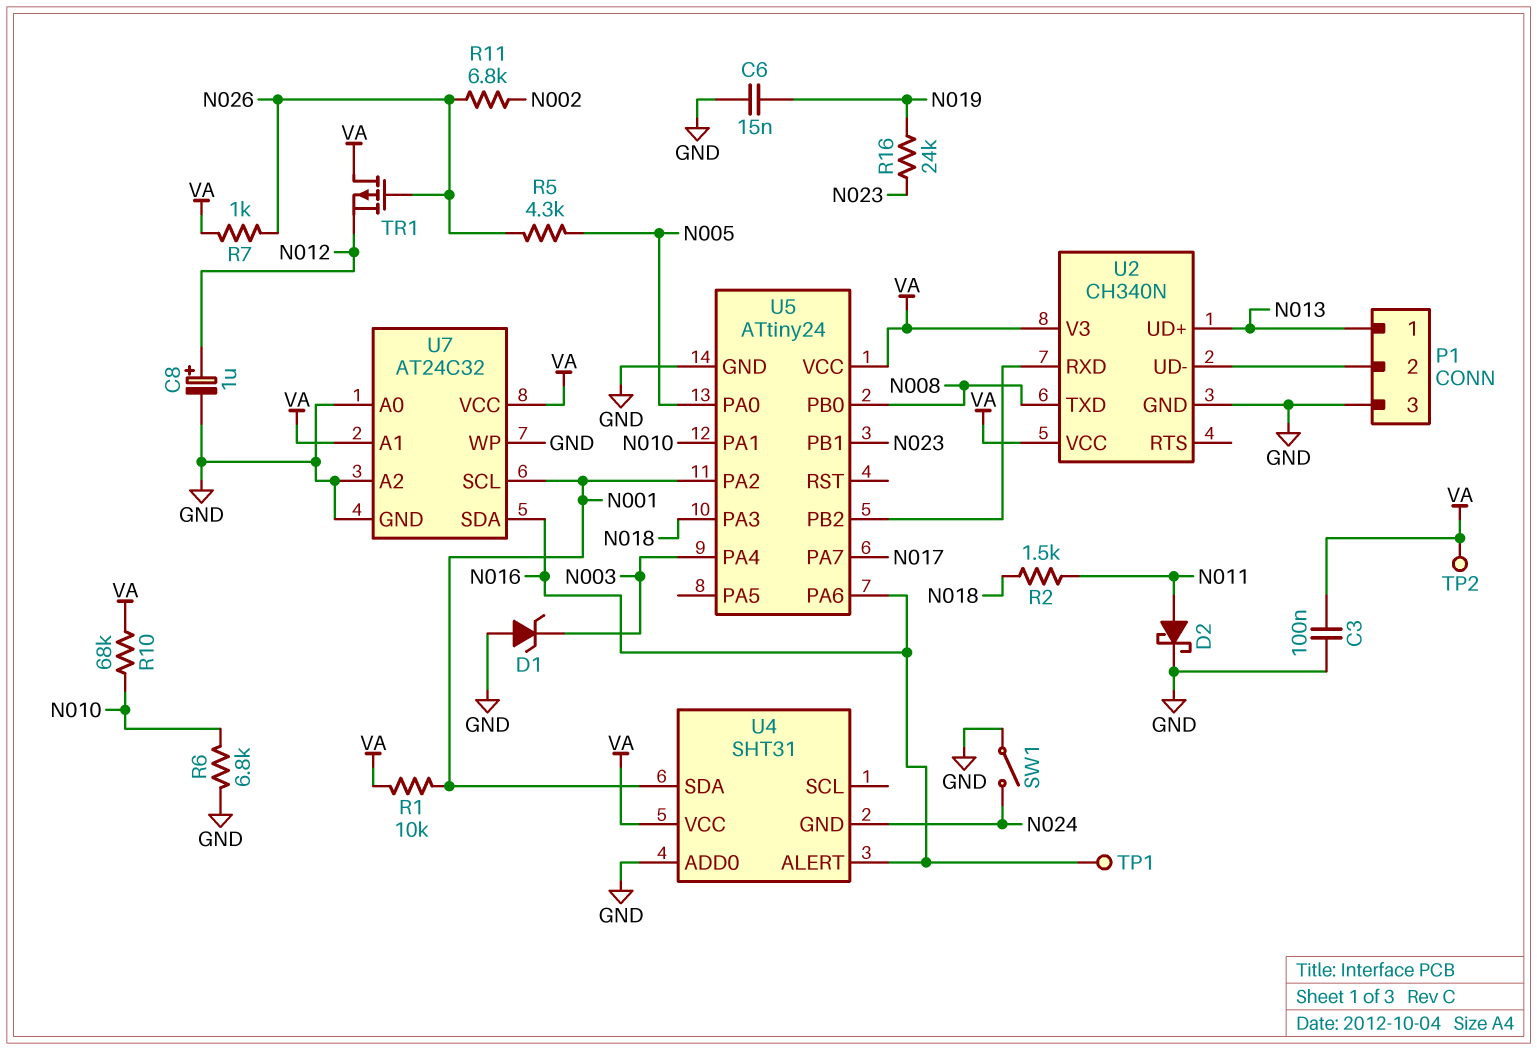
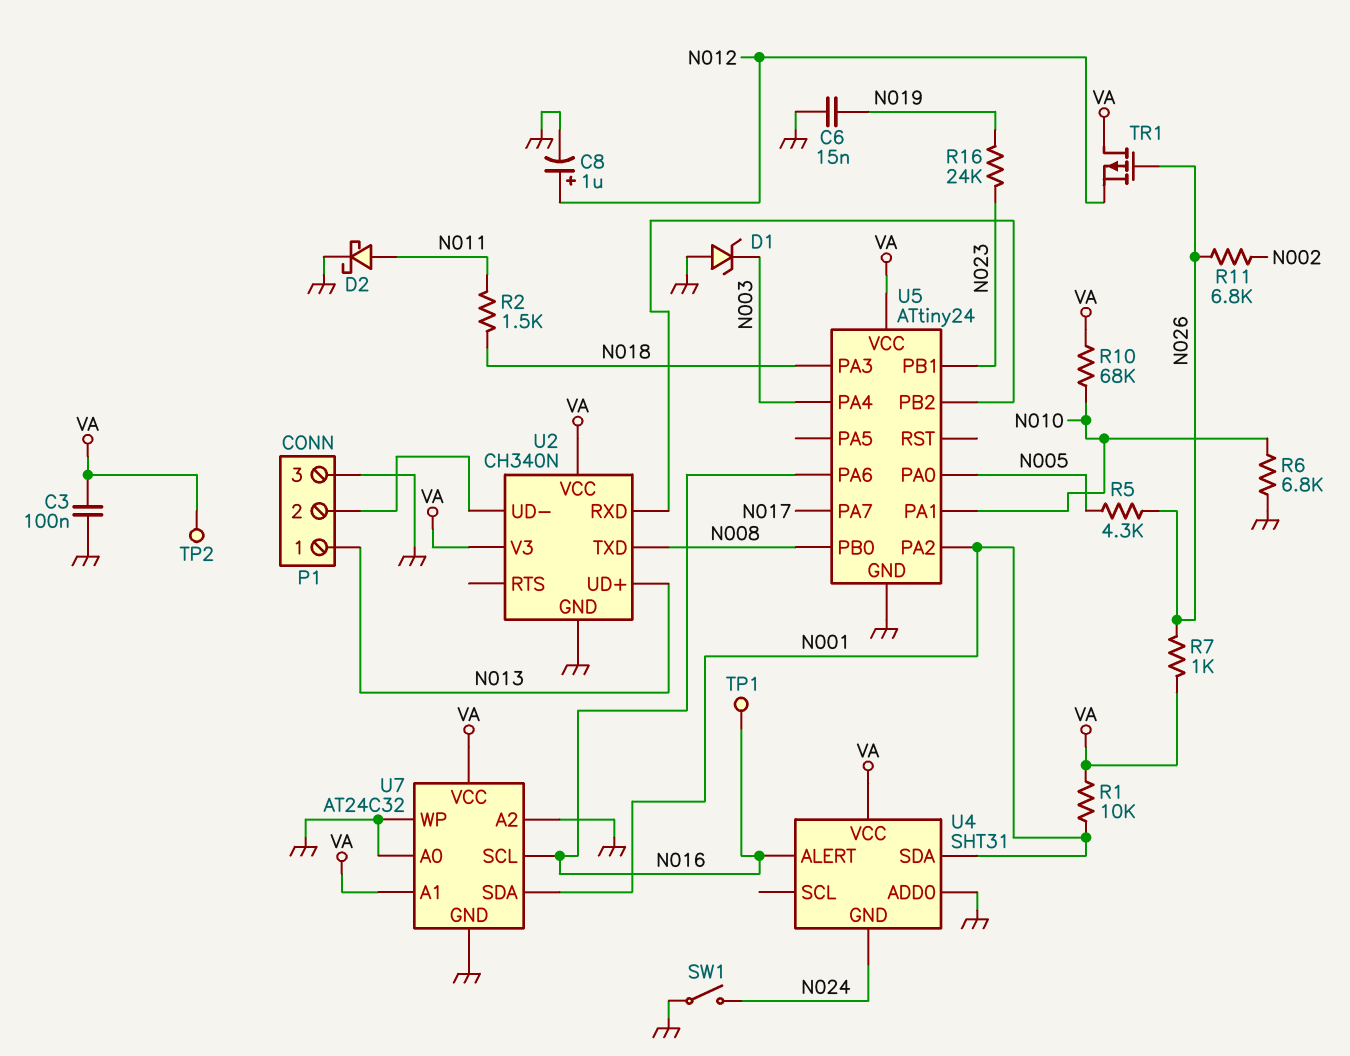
U7 pin SCL: N001 -> N016
U7 pin SDA: N016 -> N001

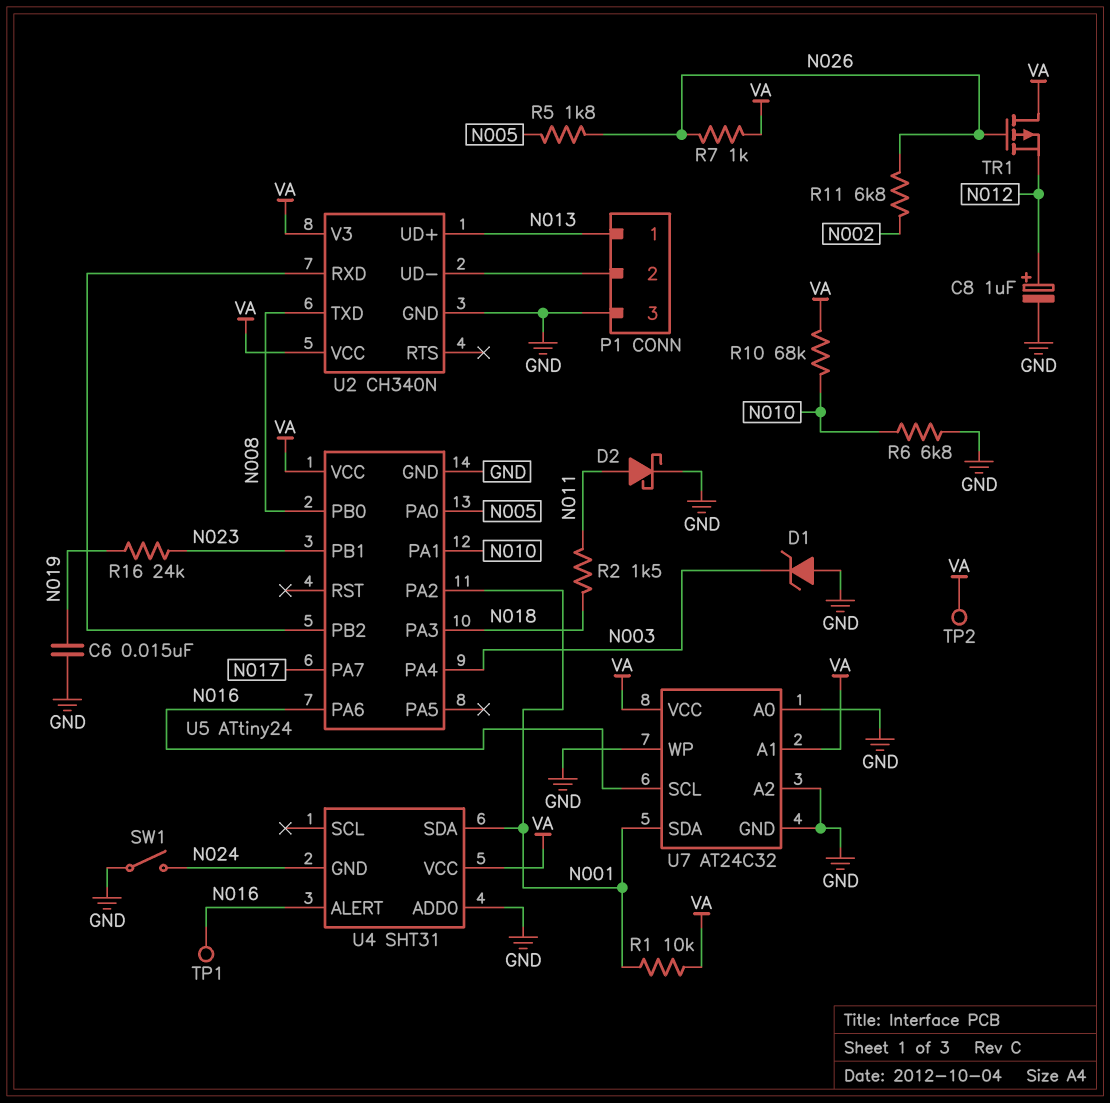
C3: 100nF (GND, VA) -> none
R5: 4.3k (N005, N026) -> 1.8k (N005, N026)

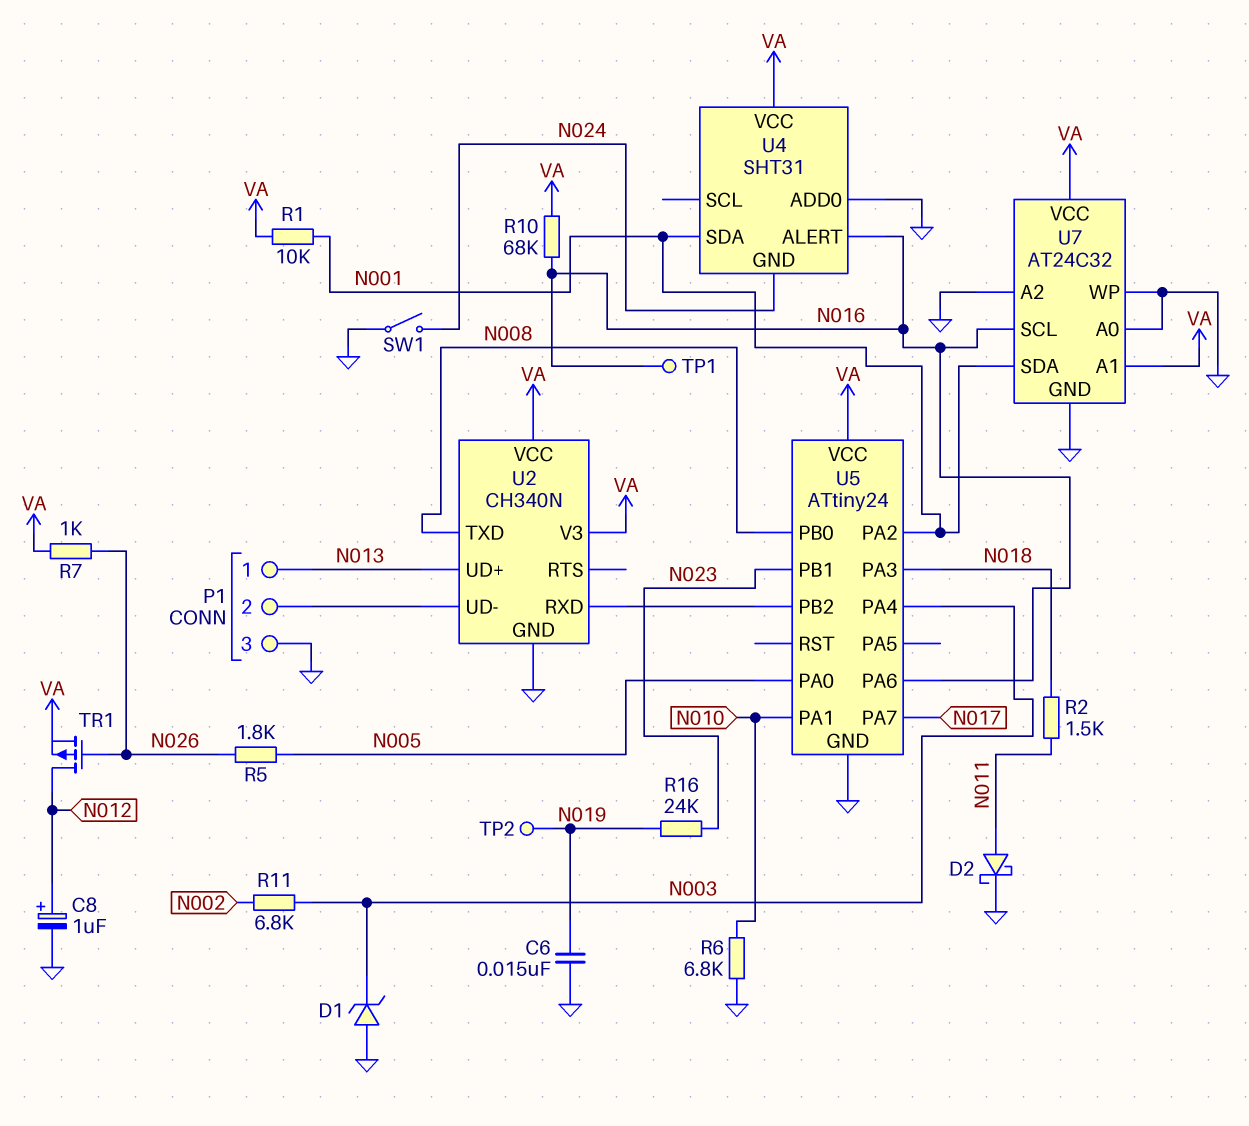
R10: 68k (N010, VA) -> 68k (N016, VA)
R11: 6.8k (N002, N026) -> 6.8k (N002, N003)
TP2: test point (VA) -> test point (N019)
TR1: PMOS (G N026, D VA, S N012) -> PMOS (G N026, D N012, S VA)

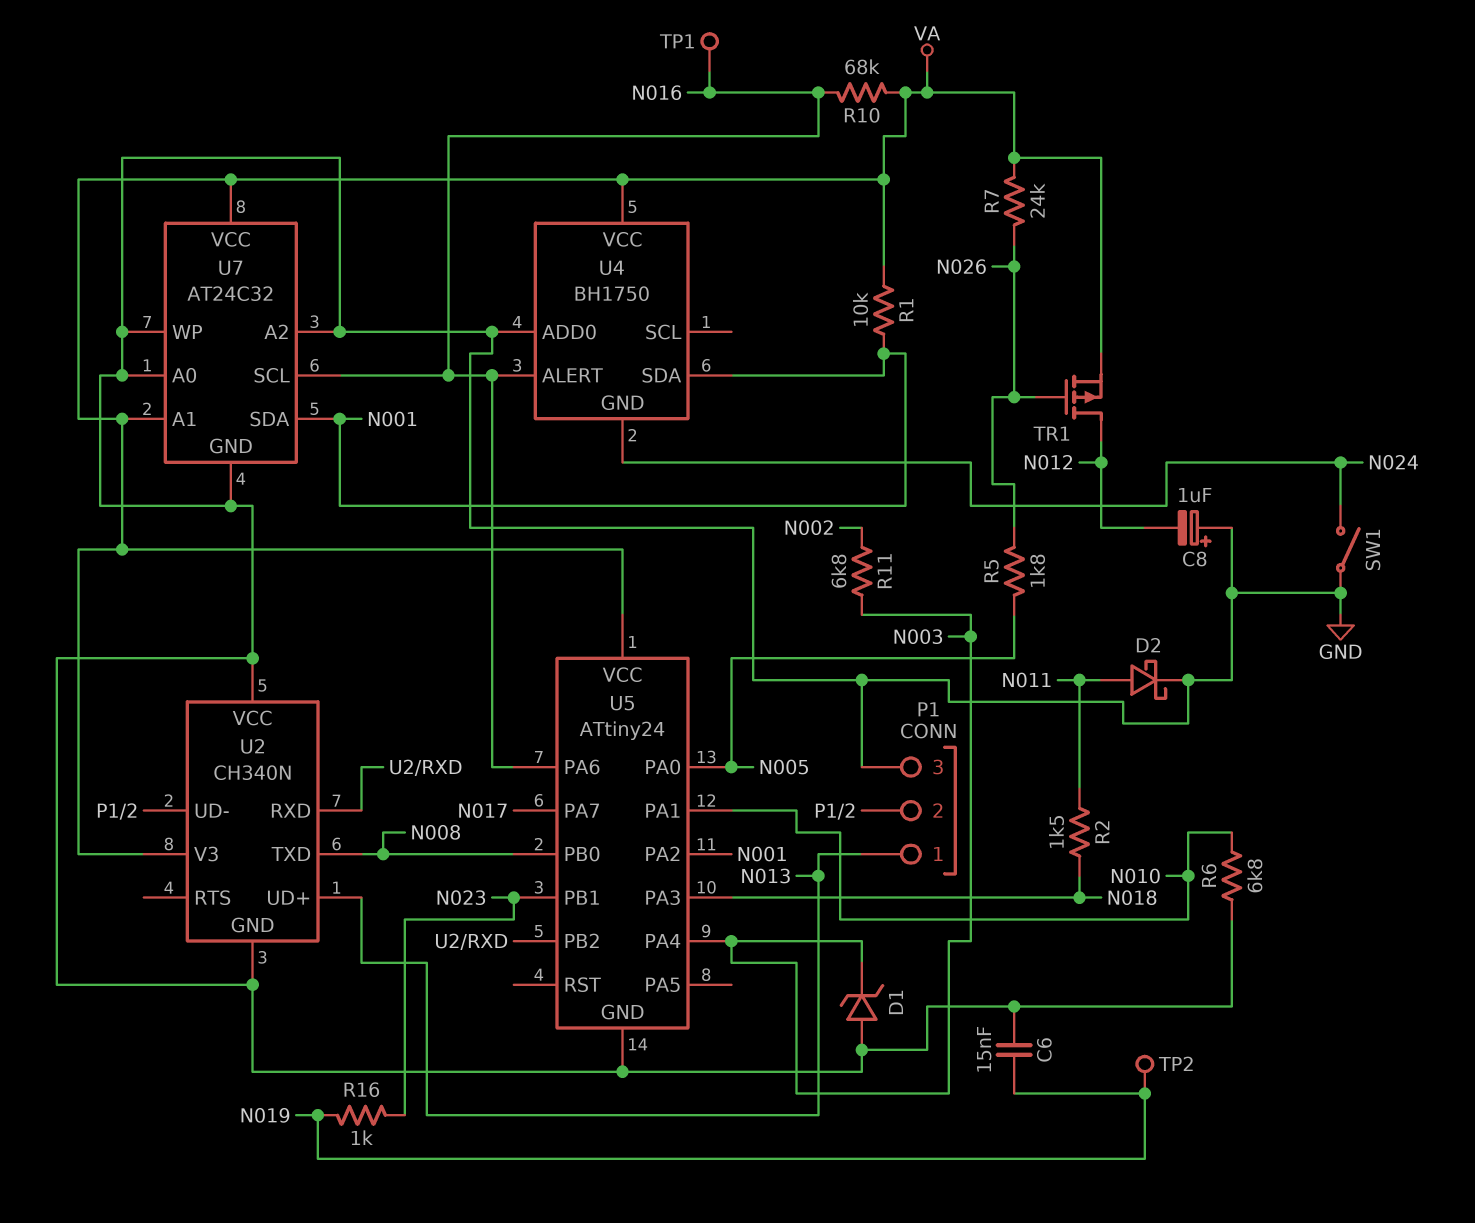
C8: 1uF (plus N012, minus GND) -> 1uF (plus GND, minus N012)
R7: 1k (N026, VA) -> 24k (N026, VA)
R16: 24k (N019, N023) -> 1k (N019, N023)
U2 pin VCC: VA -> GND
U4: SHT31 -> BH1750

